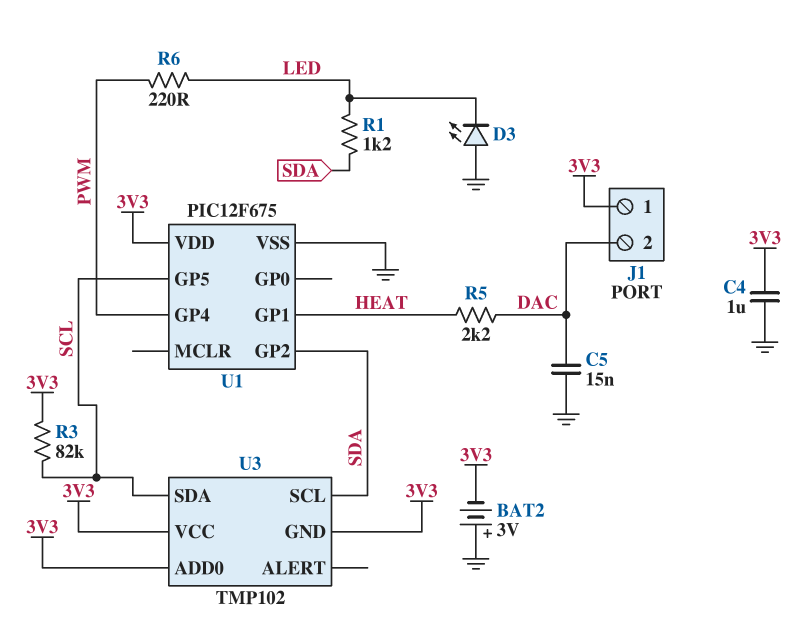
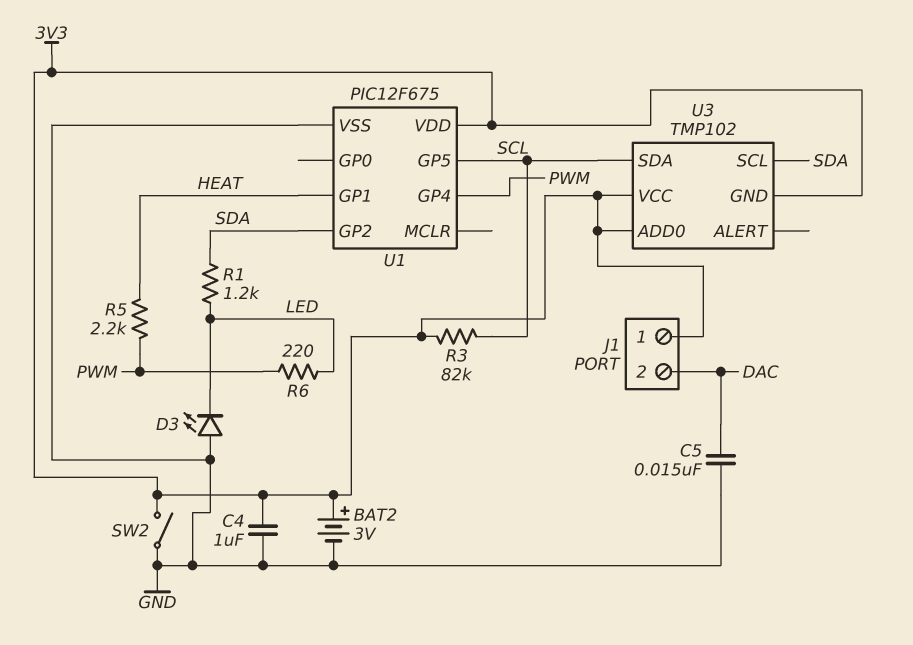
BAT2: 3V (plus GND, minus 3V3) -> 3V (plus 3V3, minus GND)
R5: 2.2k (DAC, HEAT) -> 2.2k (HEAT, PWM)
SW2: none -> switch (3V3, GND)

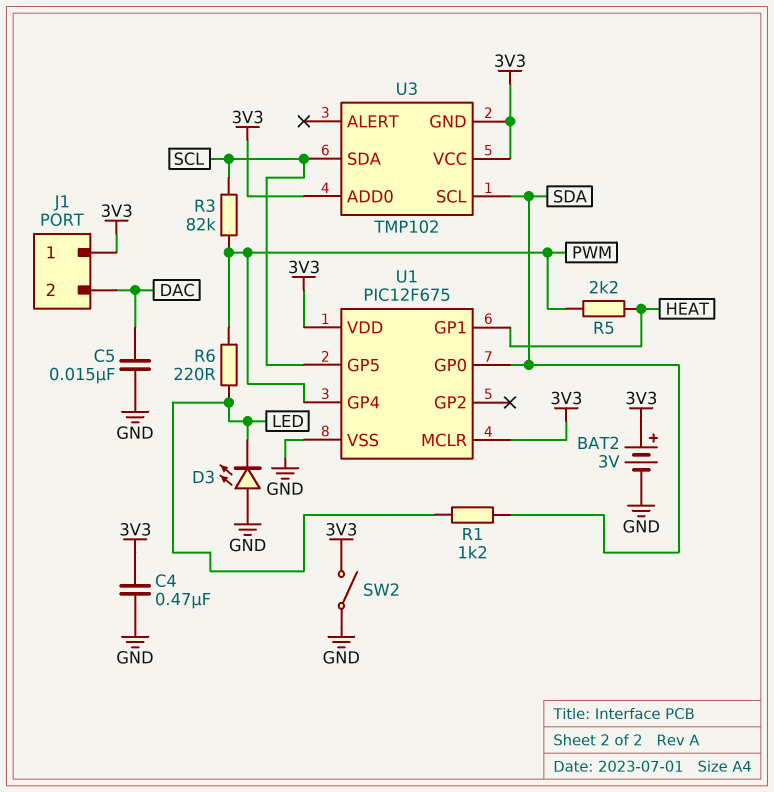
C4: 1uF (3V3, GND) -> 470nF (3V3, GND)
R3: 82k (3V3, SCL) -> 82k (PWM, SCL)
U1 pin GP0: none -> SDA
U1 pin GP2: SDA -> none
U1 pin MCLR: none -> 3V3

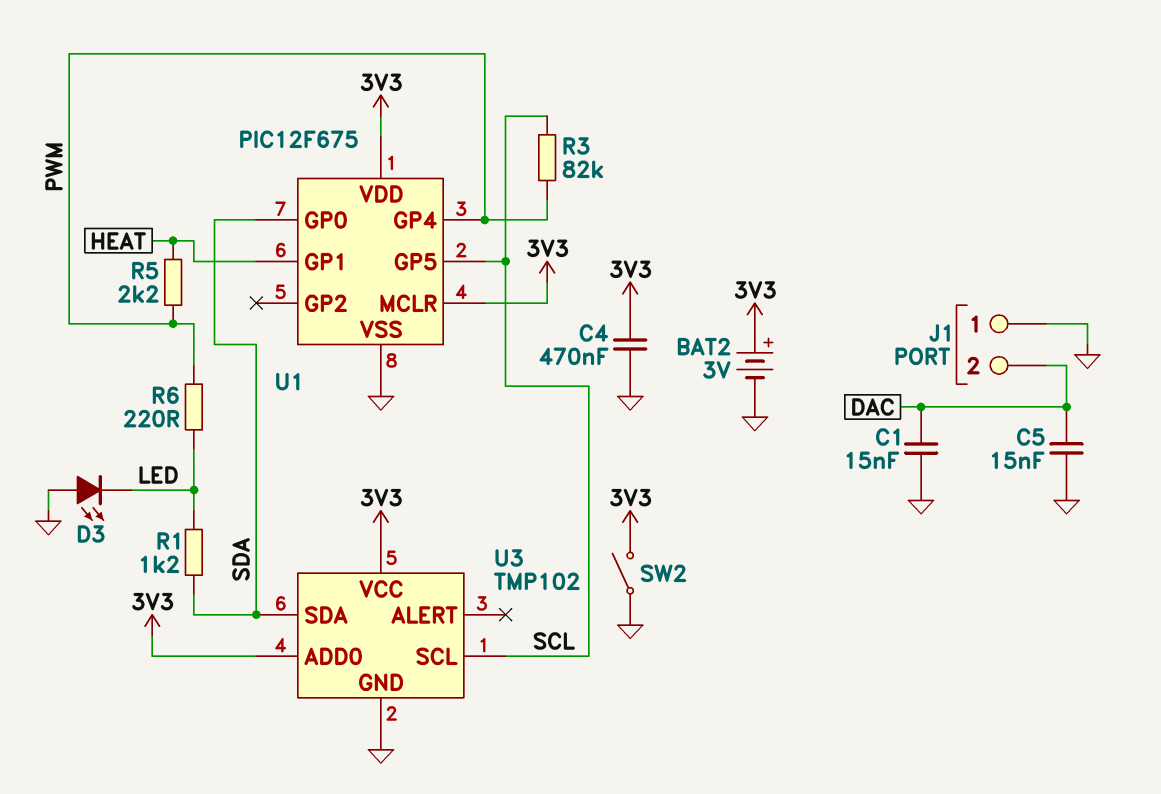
C1: none -> 15nF (DAC, GND)
J1 pin 1: 3V3 -> GND
U3 pin GND: 3V3 -> GND
U3 pin SCL: SDA -> SCL
U3 pin SDA: SCL -> SDA

